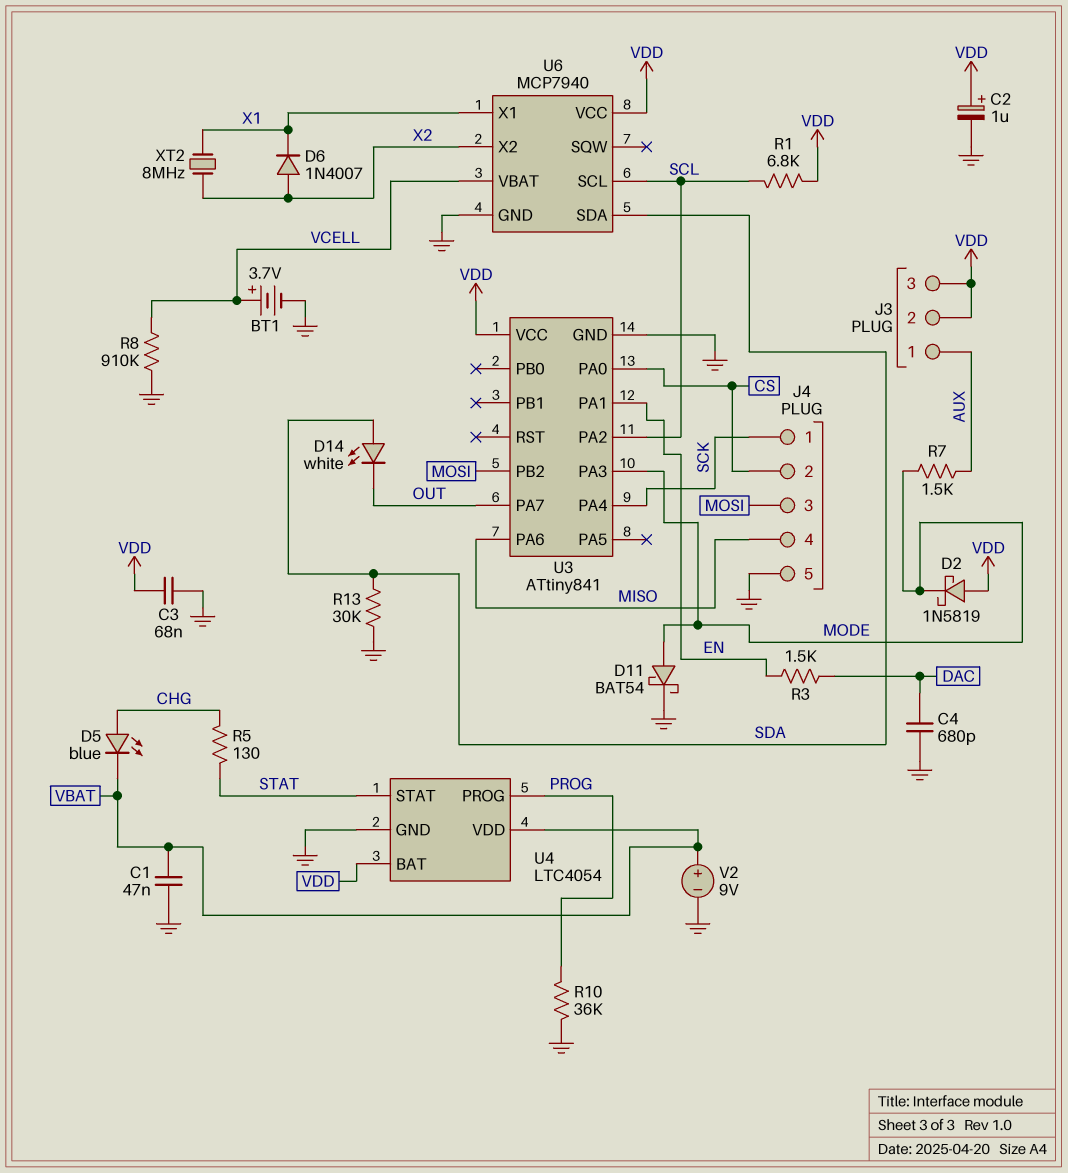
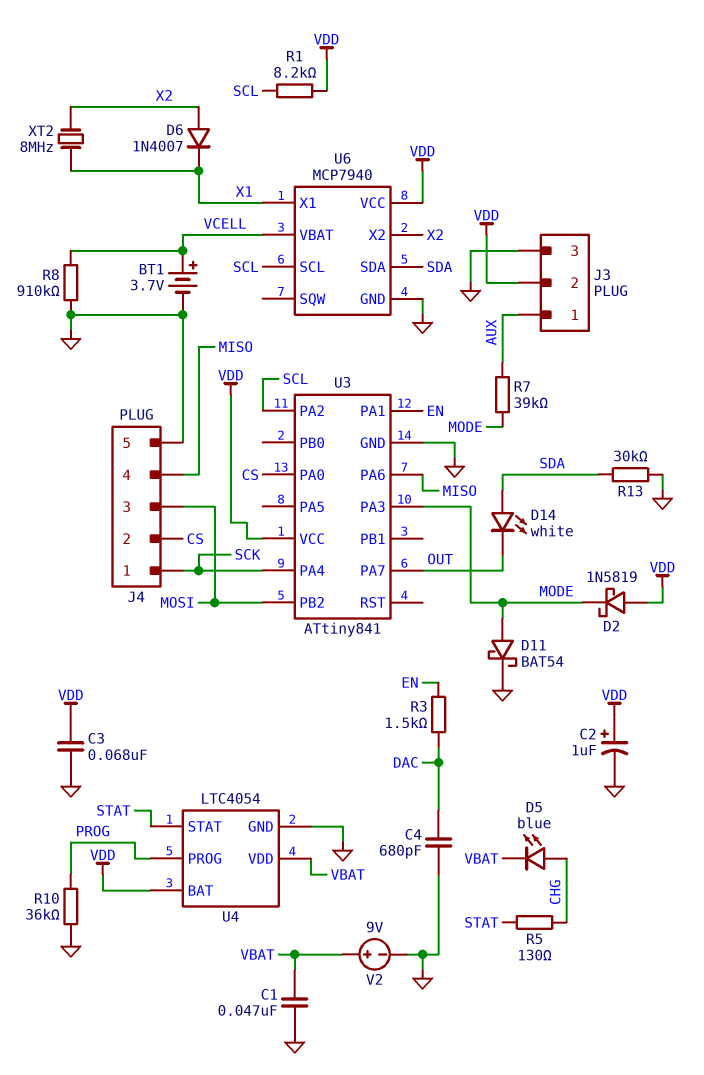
J3 pin 3: VDD -> GND
R1: 6.8k (SCL, VDD) -> 8.2k (SCL, VDD)
R7: 1.5k (AUX, MODE) -> 39k (AUX, MODE)

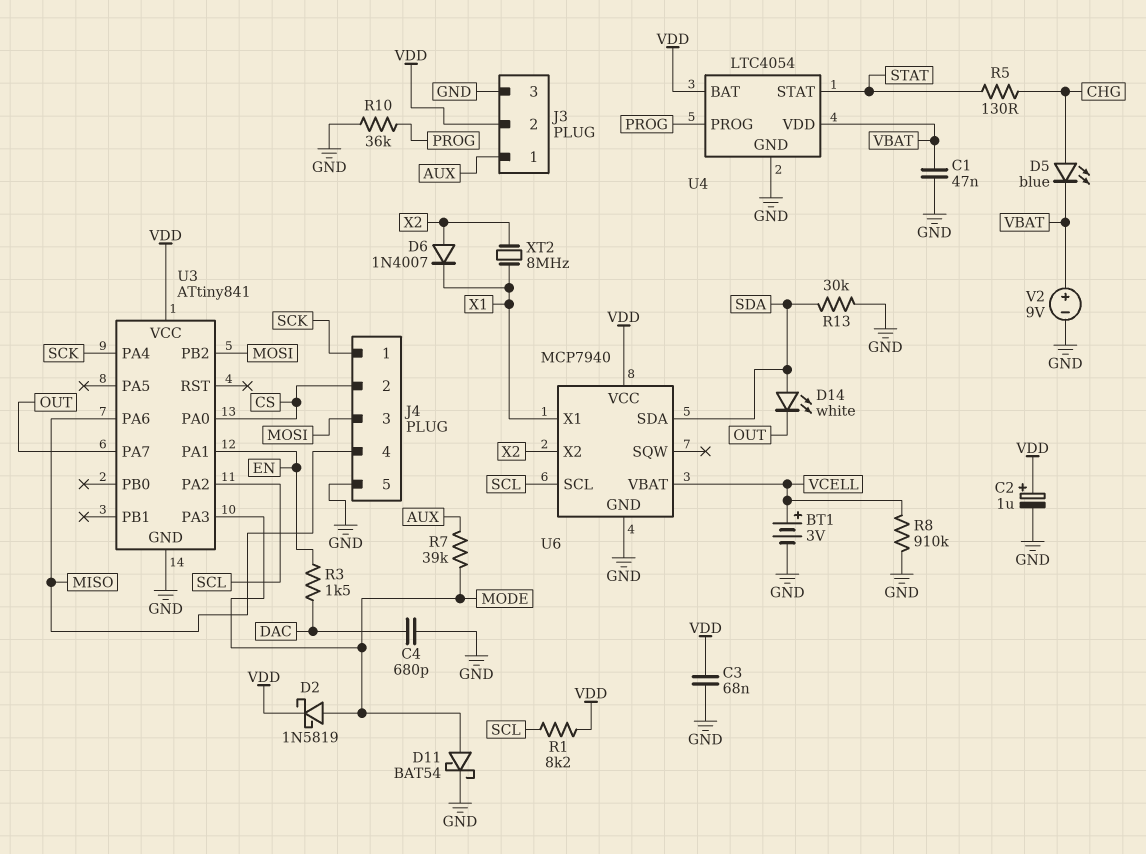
BT1: 3.7V (plus VCELL, minus GND) -> 3V (plus VCELL, minus GND)
D2: schottky 1N5819 (A VDD, K MODE) -> schottky 1N5819 (A MODE, K VDD)

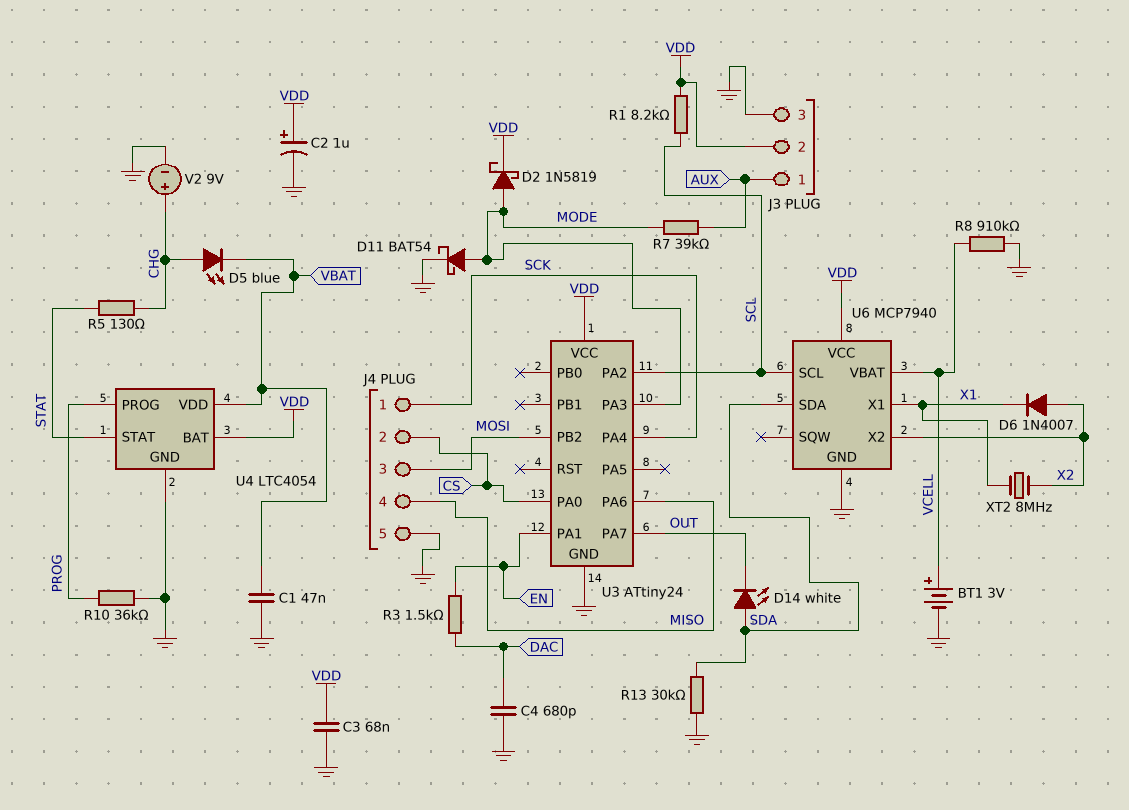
U3: ATtiny841 -> ATtiny24
V2: 9V (plus VBAT, minus GND) -> 9V (plus CHG, minus GND)

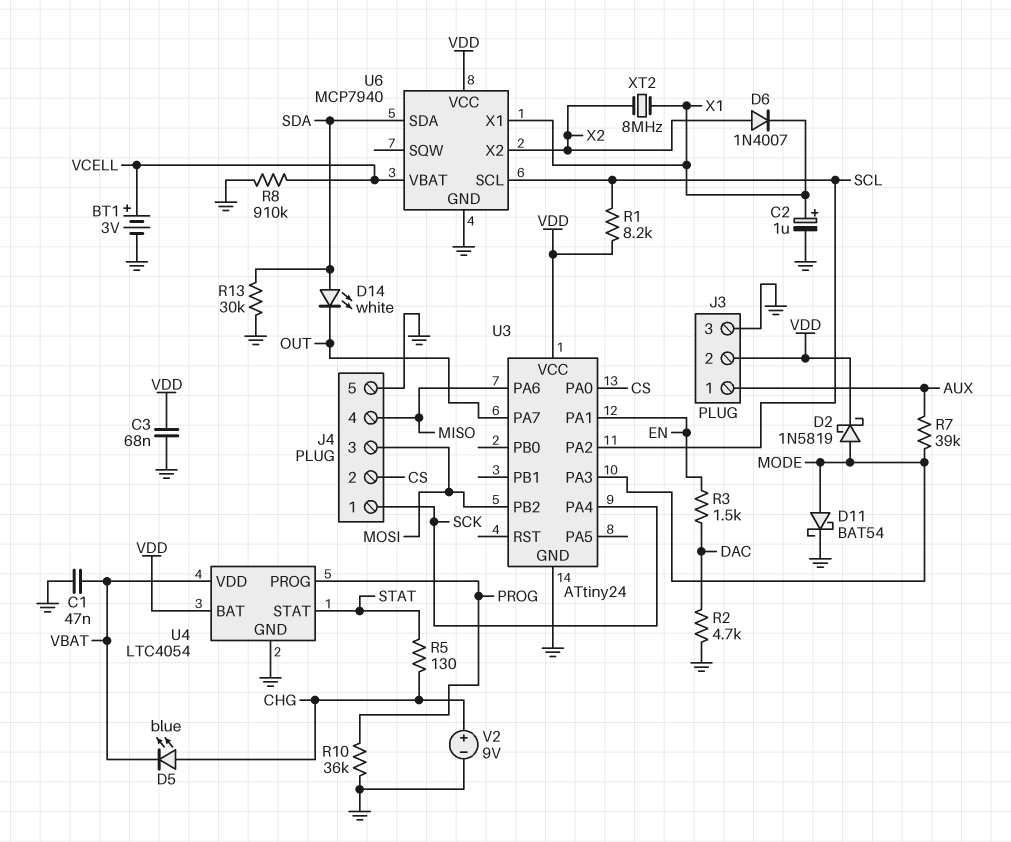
C2: 1uF (plus VDD, minus GND) -> 1uF (plus X1, minus GND)
C4: 680pF (DAC, GND) -> none
R2: none -> 4.7k (DAC, GND)

